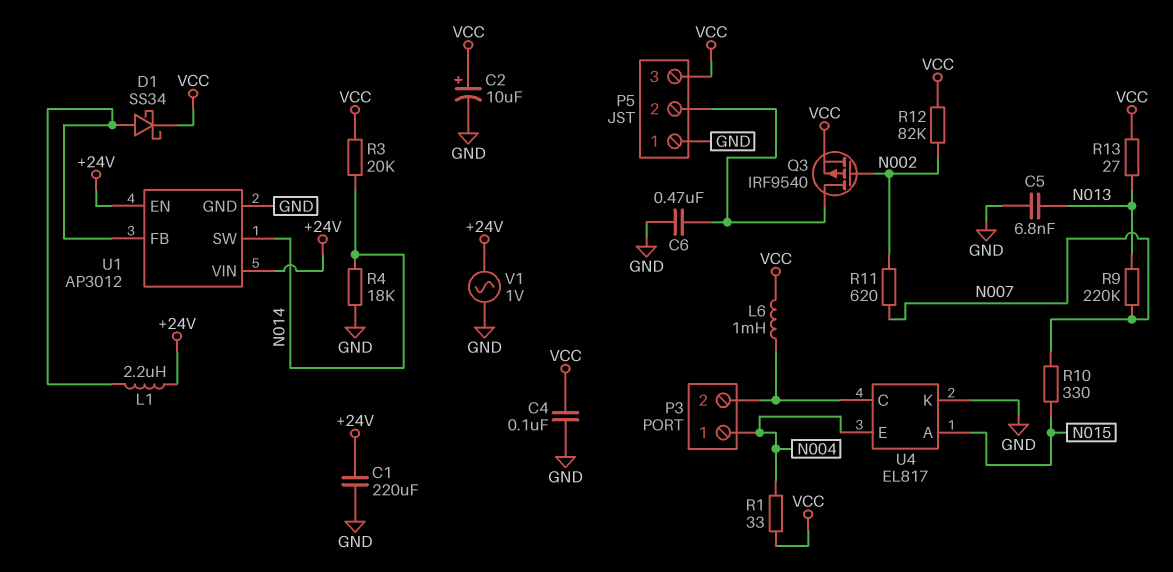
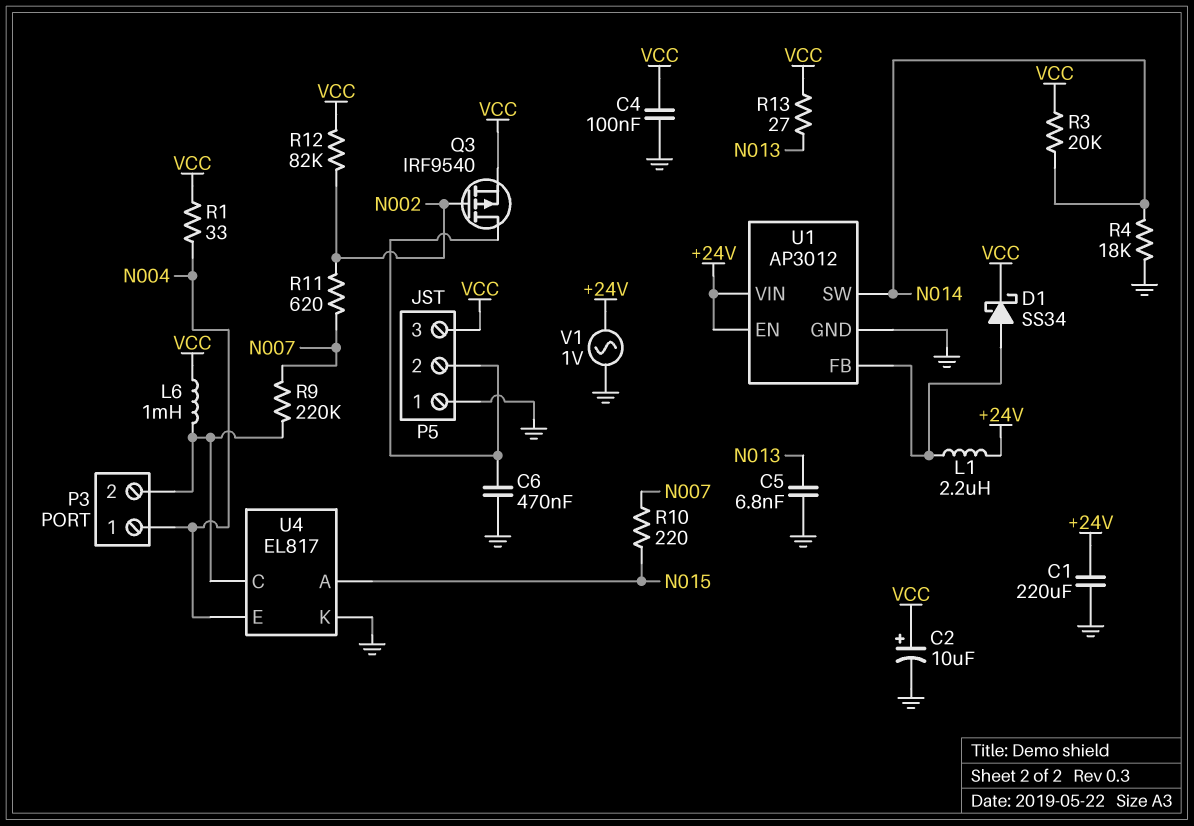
R9: 220k (N007, N013) -> 220k (N007, P3/2)
R10: 330 (N007, N015) -> 220 (N007, N015)

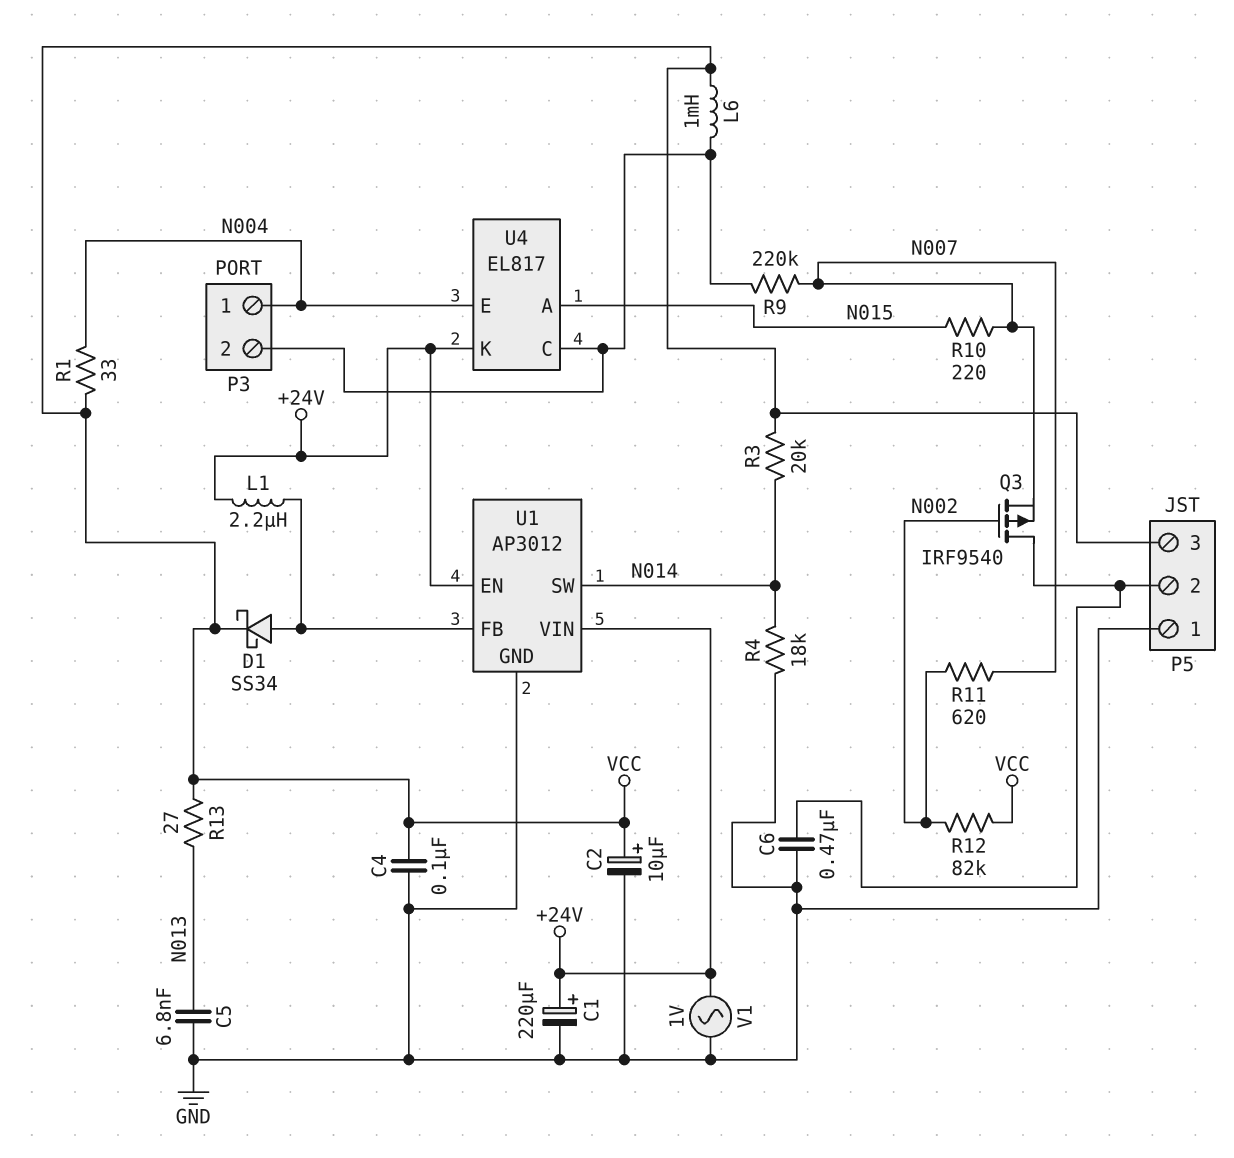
C1: 220uF (+24V, GND) -> 220uF (plus +24V, minus GND)
Q3: PMOS IRF9540 (G N002, D P5/2, S VCC) -> PMOS IRF9540 (G N002, D P5/2, S N007)
U4 pin K: GND -> +24V

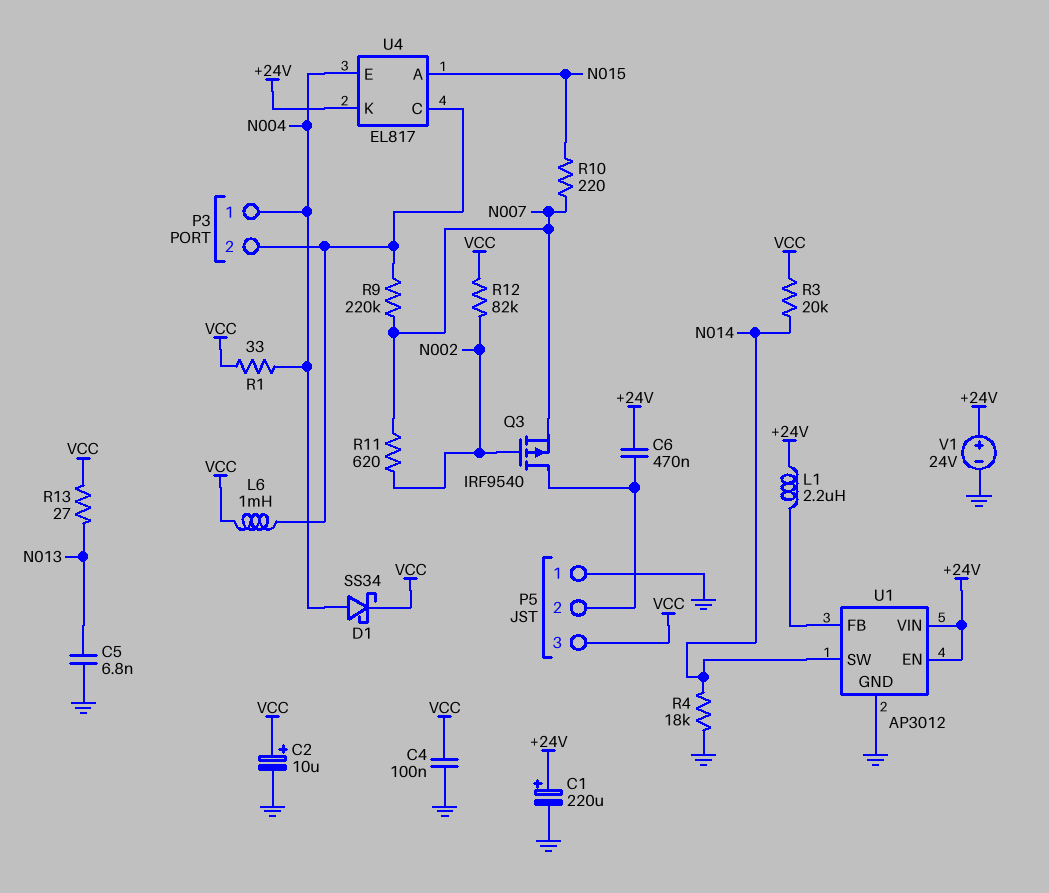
C6: 470nF (GND, P5/2) -> 470nF (+24V, P5/2)
D1: schottky SS34 (A U1/FB, K VCC) -> schottky SS34 (A N004, K VCC)
V1: AC 1V (+24V, GND) -> 24V (plus +24V, minus GND)

